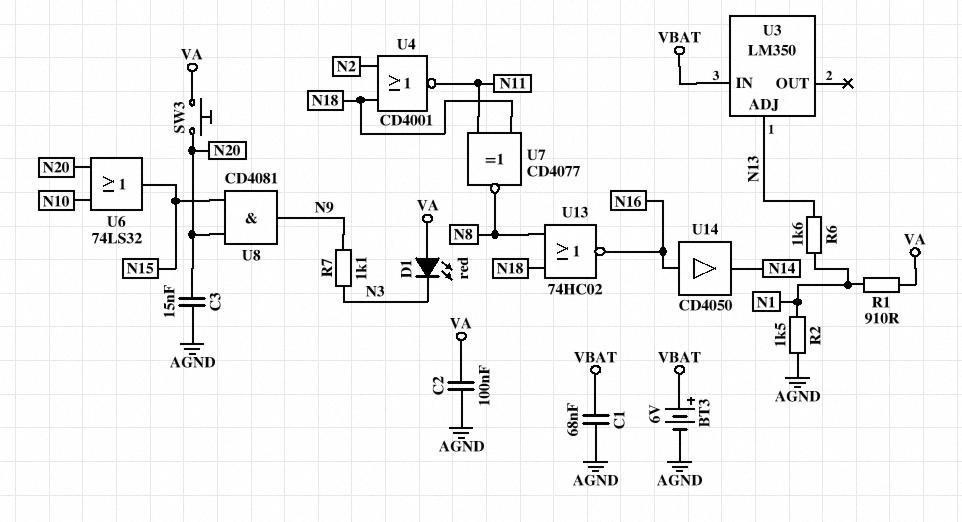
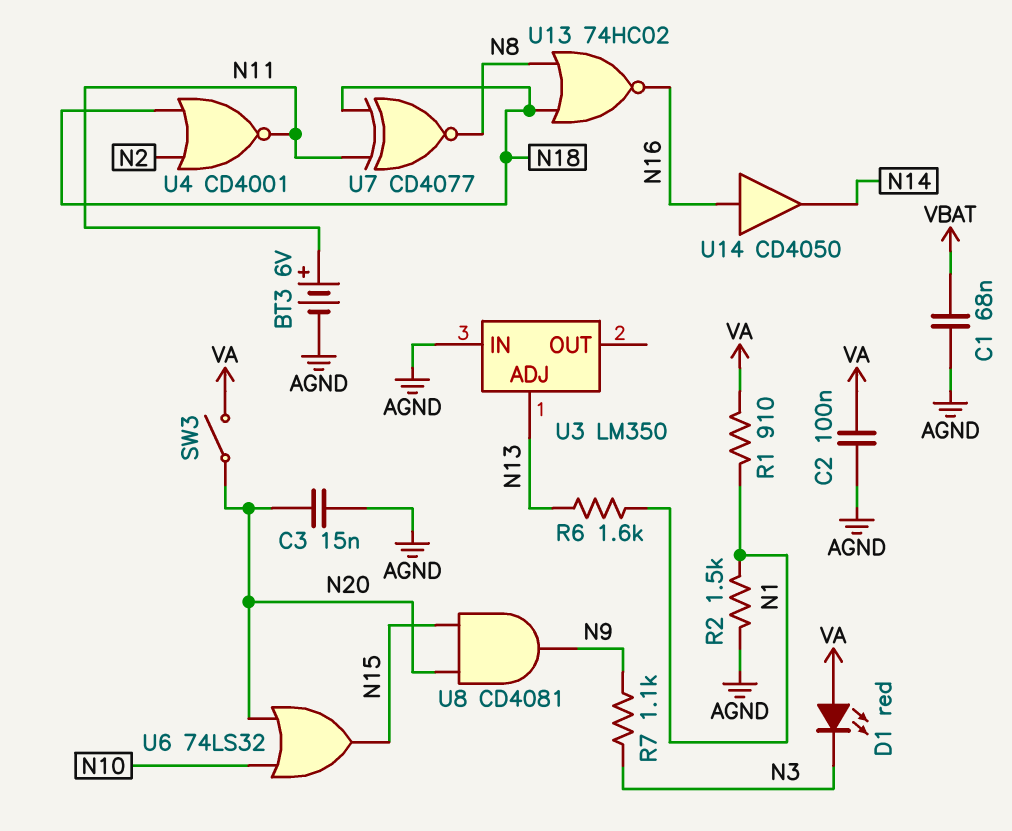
BT3: 6V (plus VBAT, minus AGND) -> 6V (plus N11, minus AGND)
SW3: button (N20, VA) -> switch (N20, VA)
U3 pin IN: VBAT -> AGND

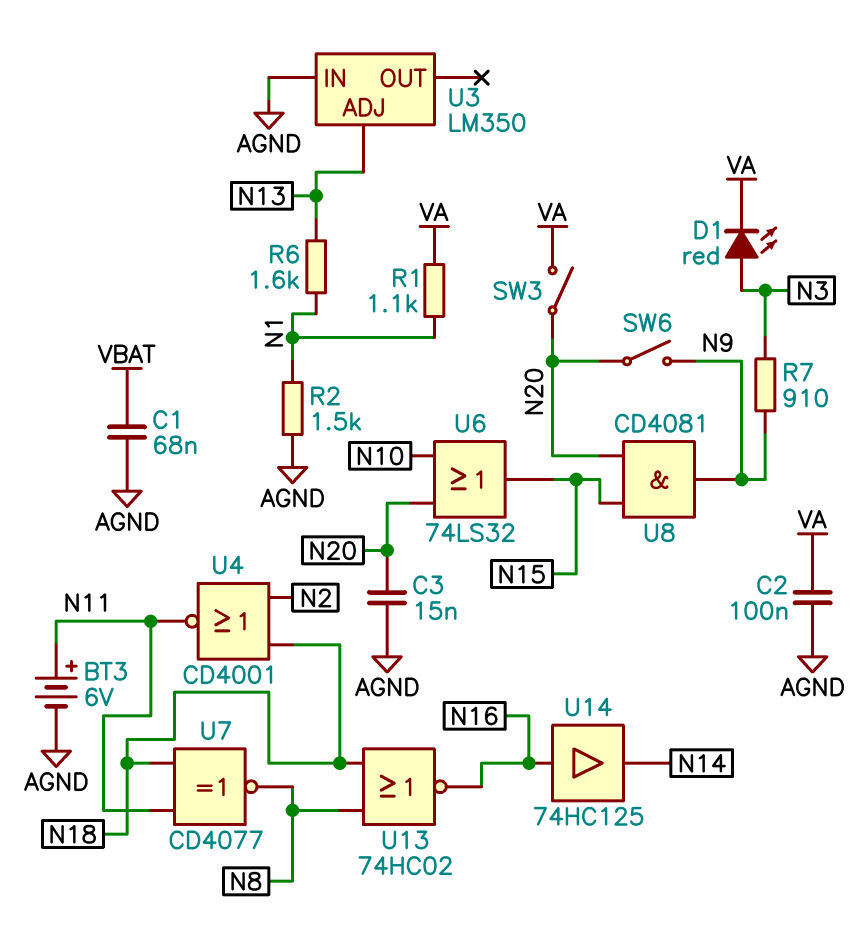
D1: LED red (A VA, K N3) -> LED red (A N3, K VA)
R1: 910 (N1, VA) -> 1.1k (N1, VA)
R7: 1.1k (N3, N9) -> 910 (N3, N9)
SW6: none -> switch (N9, N20)
U14: buffer CD4050 (in N16, out N14) -> buffer 74HC125 (in N16, out N14)

